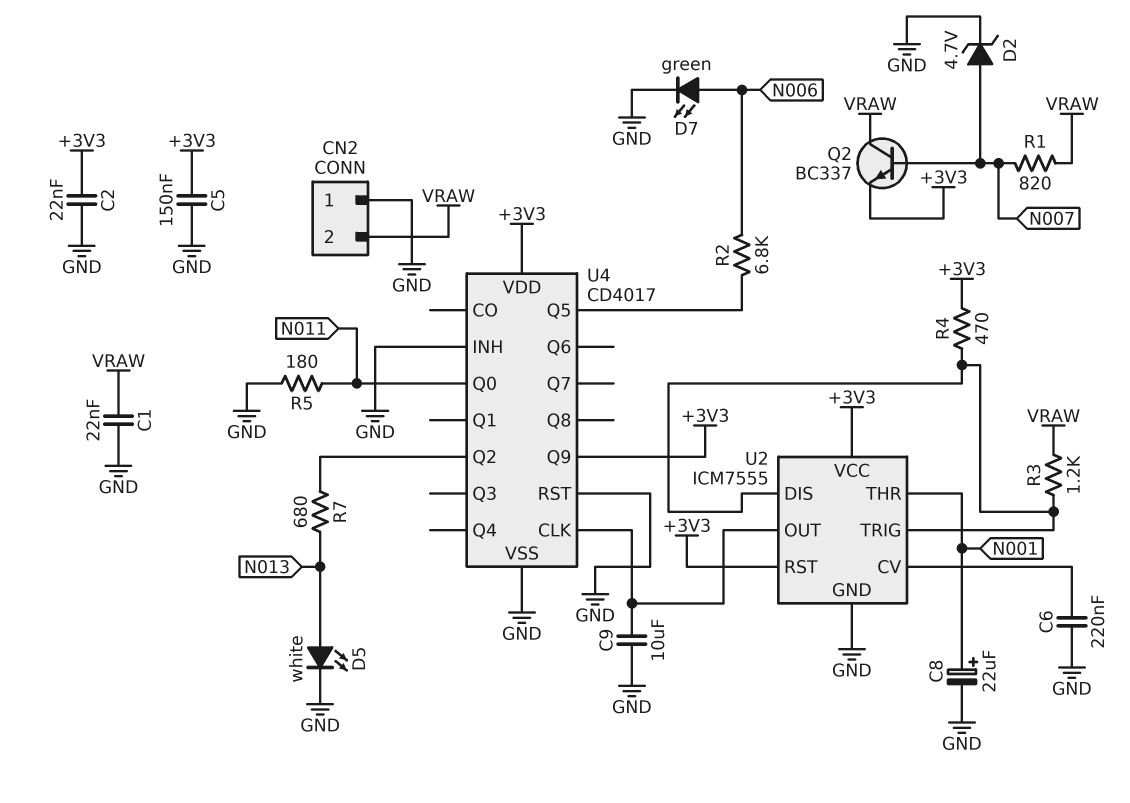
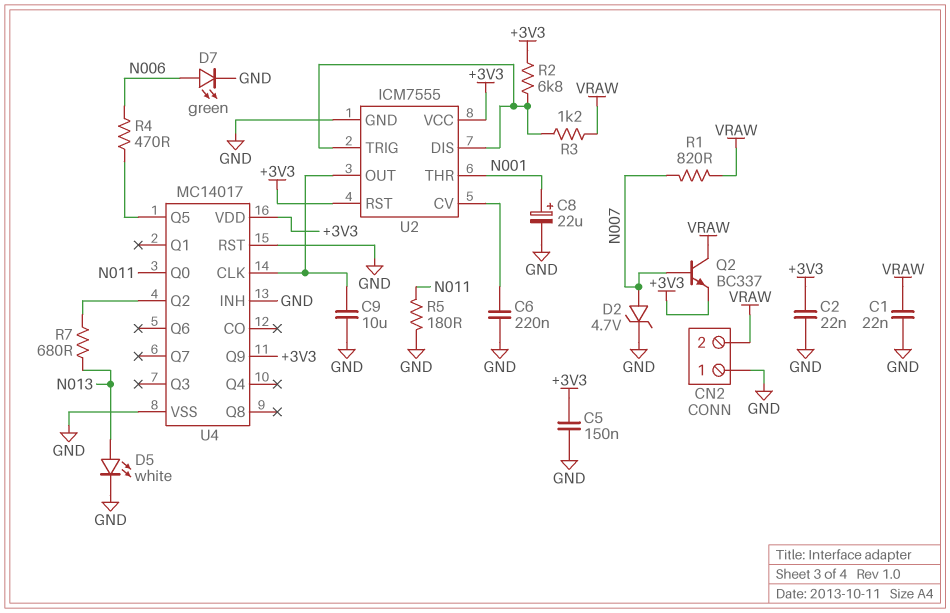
R2: 6.8k (N006, U4/Q5) -> 6.8k (+3V3, U2/DIS)
R4: 470 (+3V3, U2/DIS) -> 470 (N006, U4/Q5)
U4: CD4017 -> MC14017

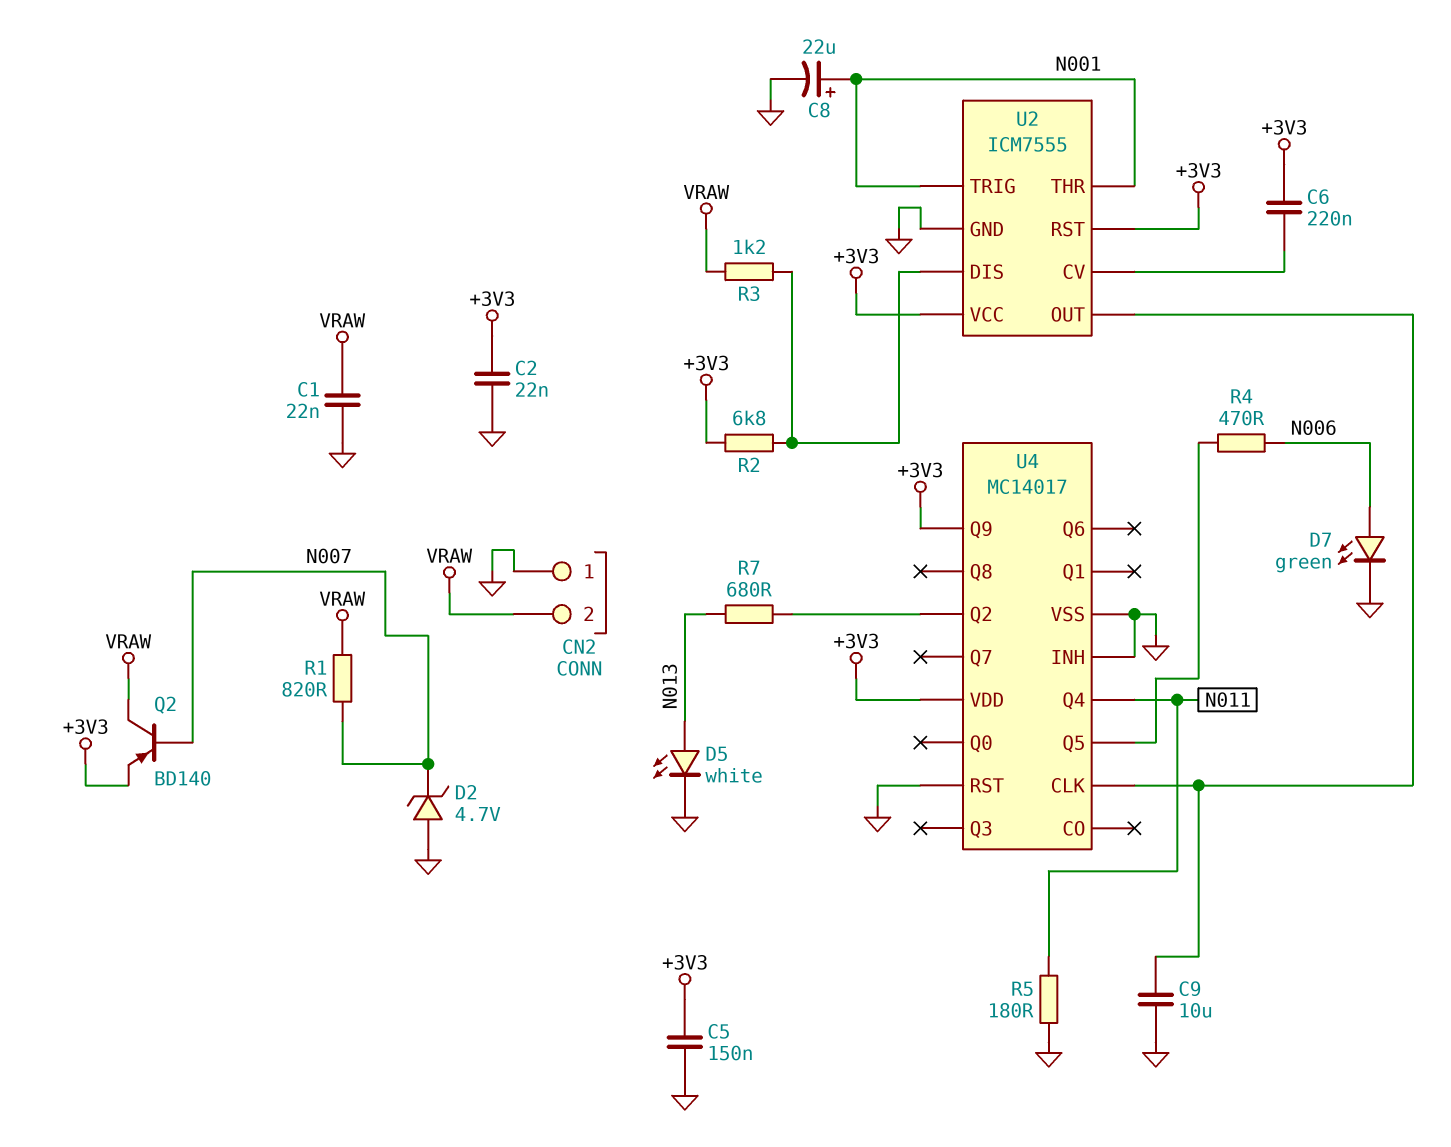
C6: 220nF (GND, U2/CV) -> 220nF (+3V3, U2/CV)
D2: zener 4.7V (A N007, K GND) -> zener 4.7V (A GND, K N007)
Q2: NPN BC337 (B N007, C VRAW, E +3V3) -> PNP BD140 (B N007, C VRAW, E +3V3)
U2 pin TRIG: U2/DIS -> N001
U4 pin Q0: N011 -> none
U4 pin Q4: none -> N011

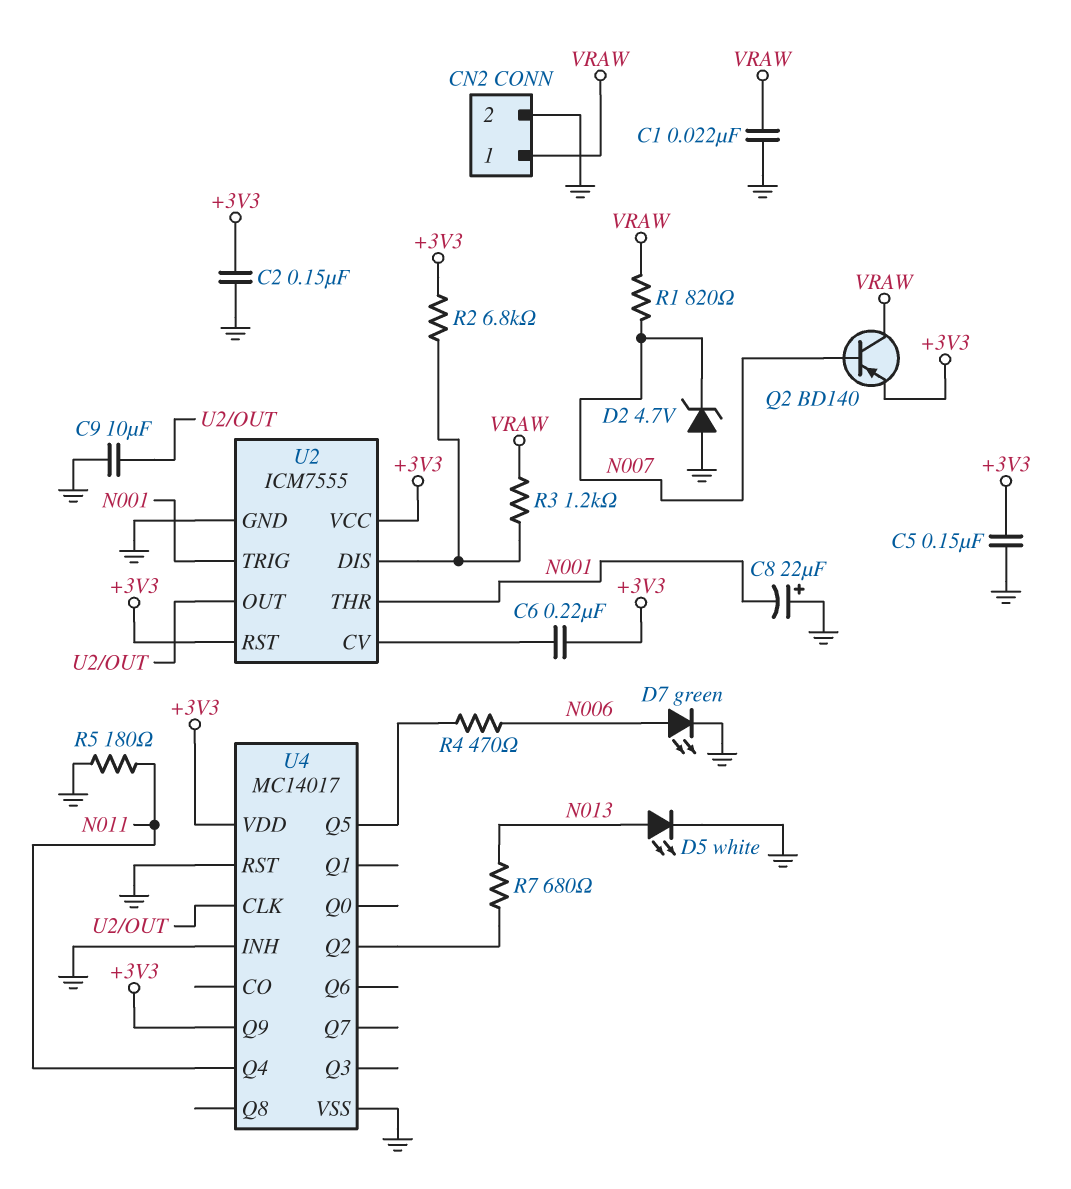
C2: 22nF (+3V3, GND) -> 150nF (+3V3, GND)
C8: 22uF (plus N001, minus GND) -> 22uF (plus GND, minus N001)
CN2 pin 1: GND -> VRAW
CN2 pin 2: VRAW -> GND

